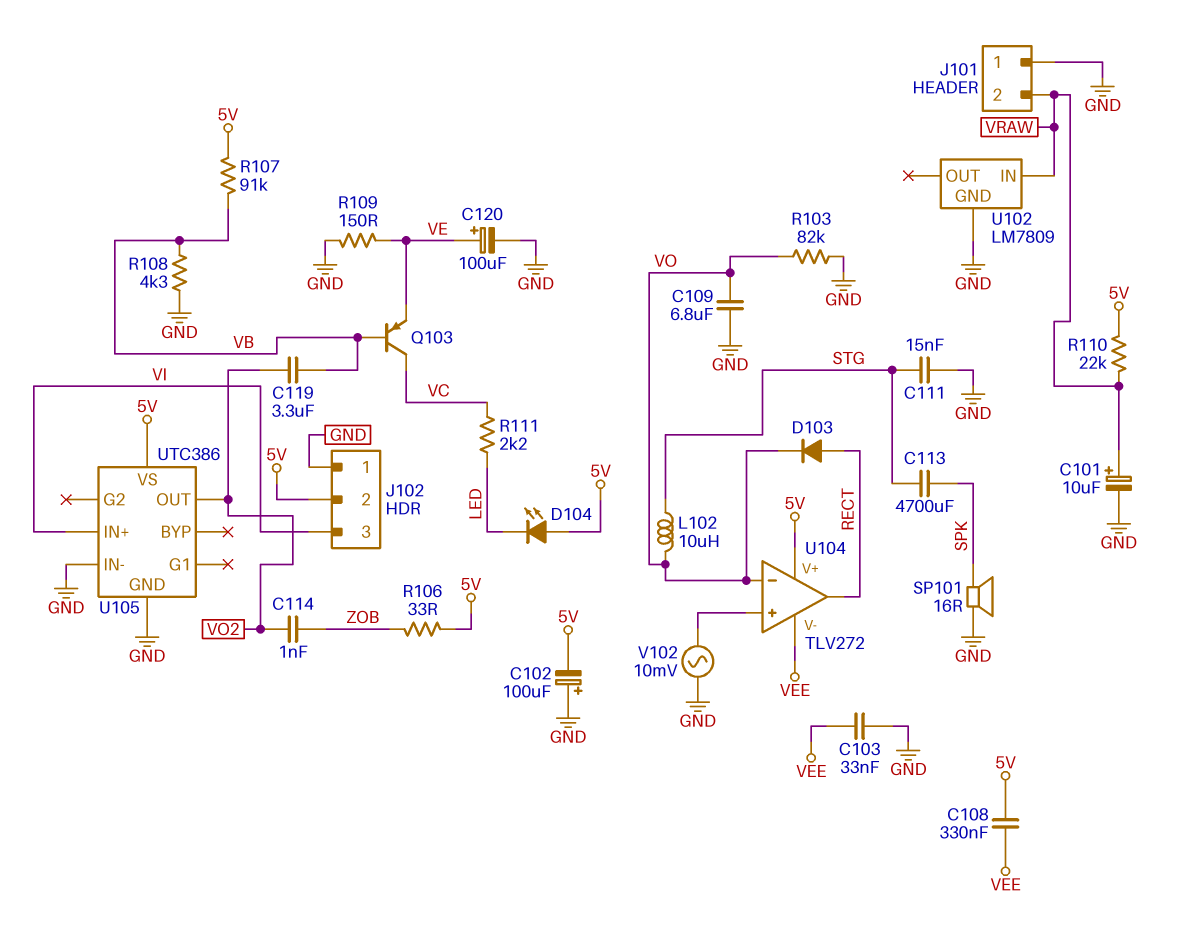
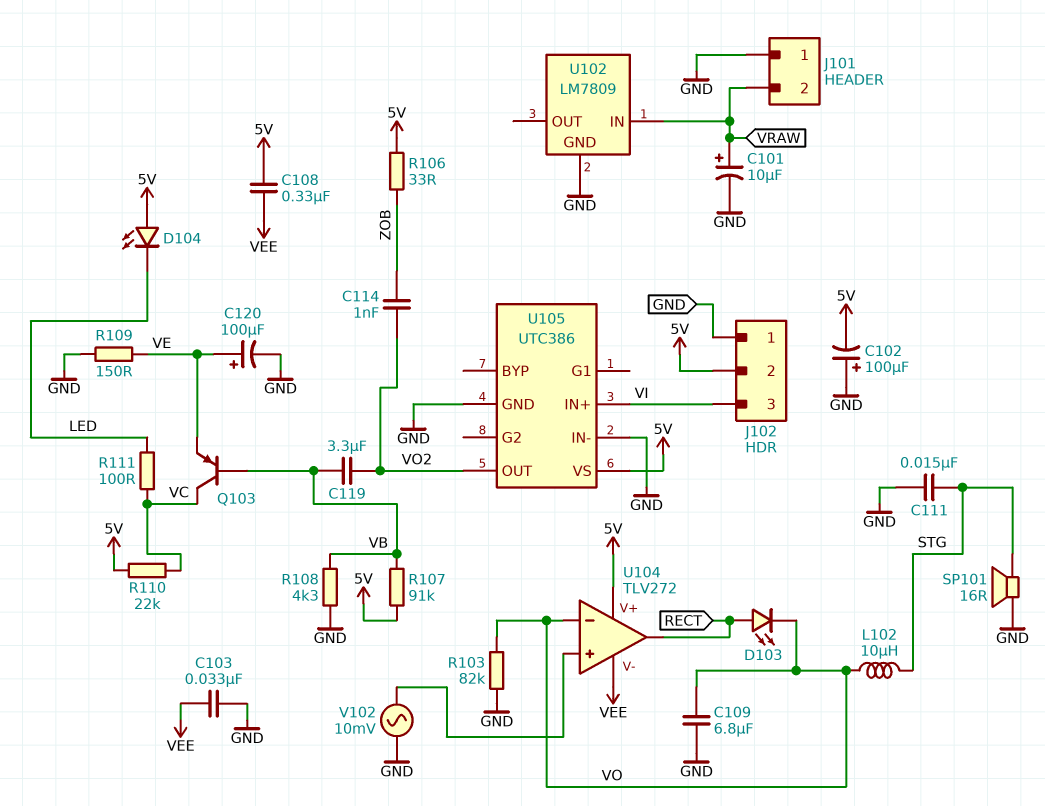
C113: 4700uF (SPK, STG) -> none
D103: diode (A RECT, K VO) -> LED (A RECT, K VO)
R110: 22k (5V, VRAW) -> 22k (5V, VC)
R111: 2.2k (LED, VC) -> 100 (LED, VC)
SP101: speaker 16R (GND, SPK) -> speaker 16R (GND, STG)

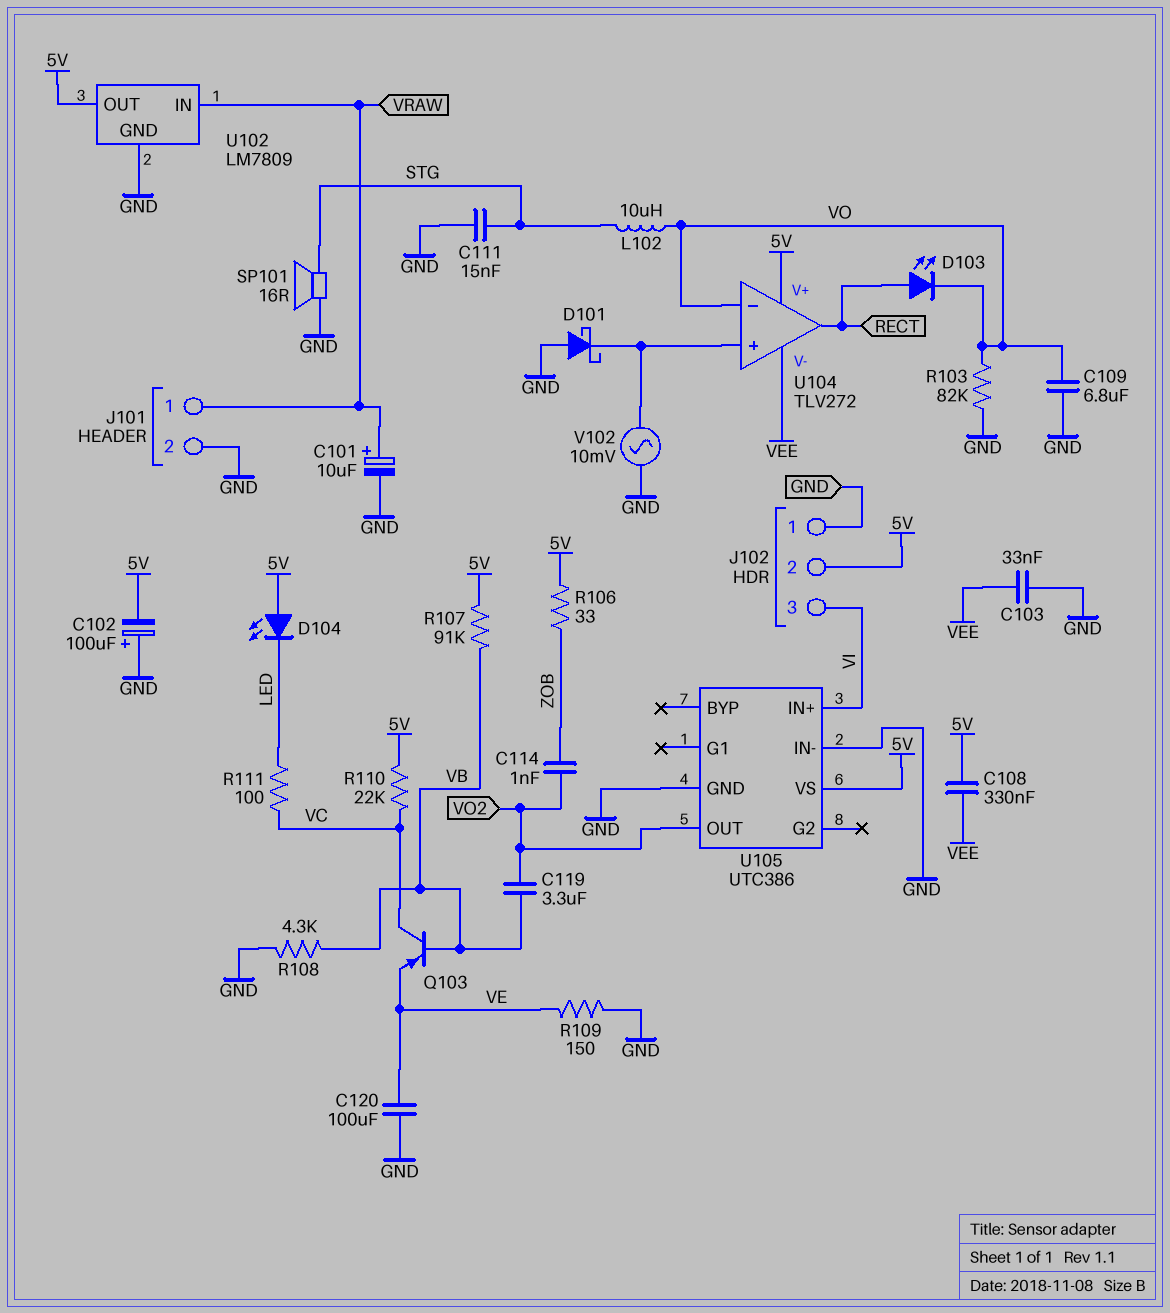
C120: 100uF (plus VE, minus GND) -> 100uF (GND, VE)
D101: none -> schottky (A GND, K U104/in+)
J101 pin 1: GND -> VRAW
J101 pin 2: VRAW -> GND
U102 pin OUT: none -> 5V

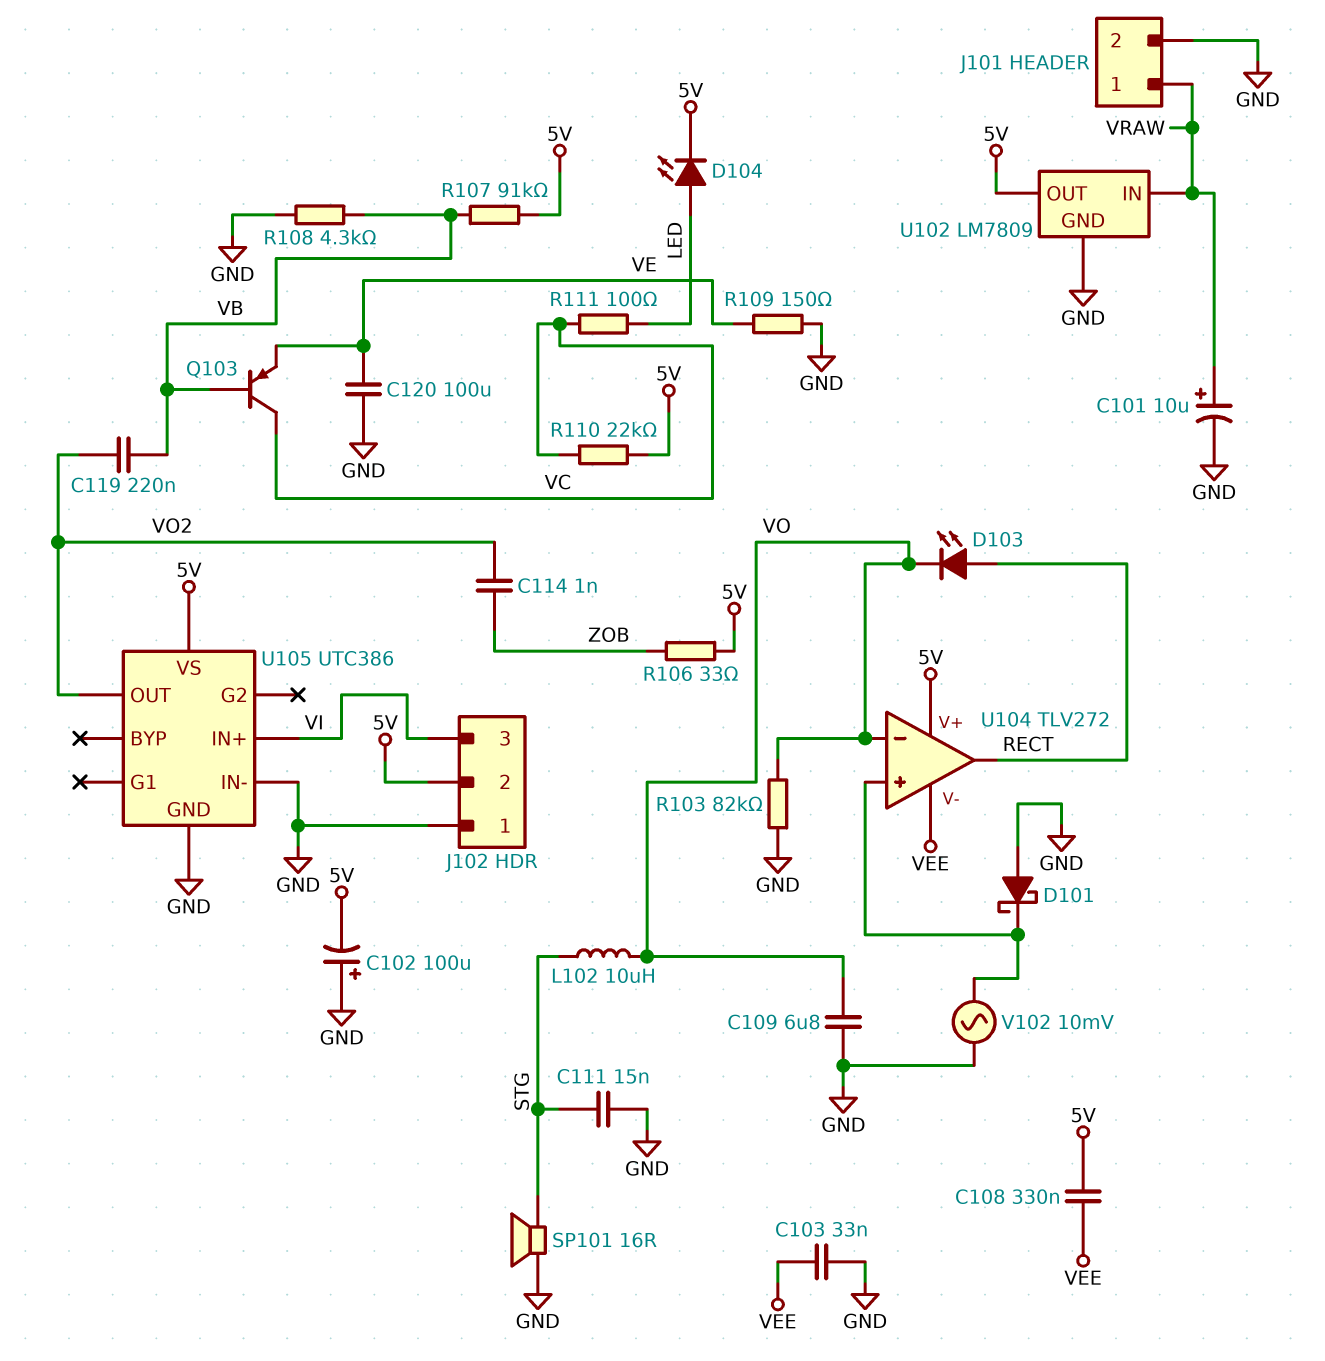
C119: 3.3uF (VB, VO2) -> 220nF (VB, VO2)
D104: LED (A 5V, K LED) -> LED (A LED, K 5V)

